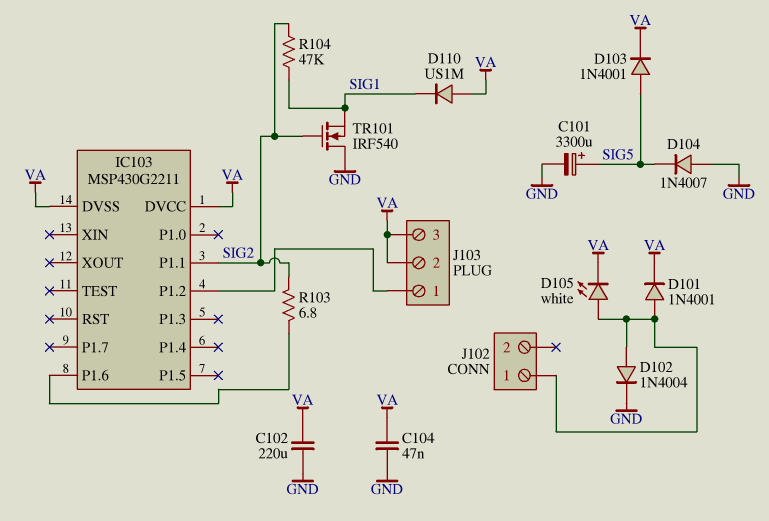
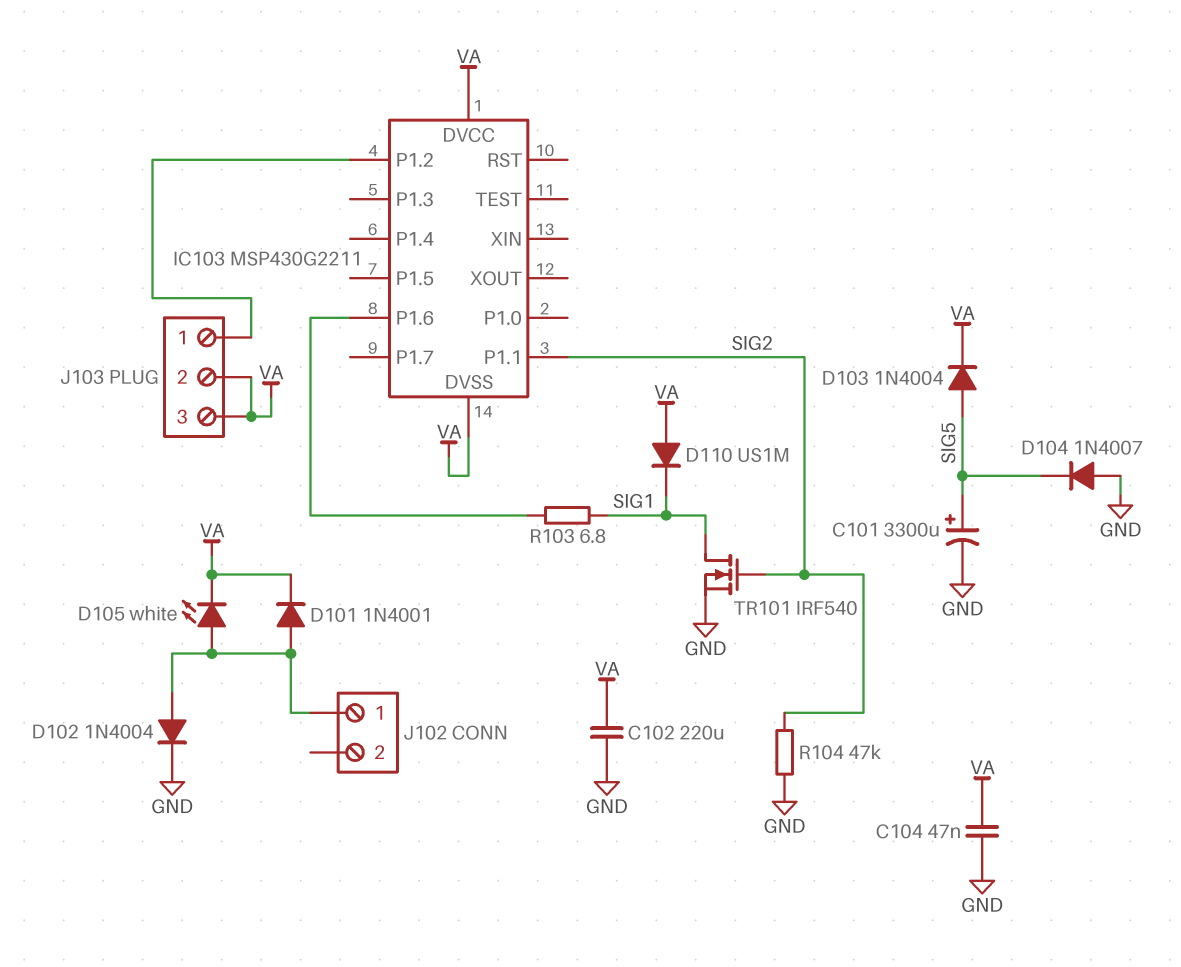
D103: diode 1N4001 (A SIG5, K VA) -> diode 1N4004 (A SIG5, K VA)
R103: 6.8 (IC103/P1.6, SIG2) -> 6.8 (IC103/P1.6, SIG1)
R104: 47k (SIG1, SIG2) -> 47k (GND, SIG2)
TR101: NMOS IRF540 (G SIG2, D GND, S SIG1) -> NMOS IRF540 (G SIG2, D SIG1, S GND)

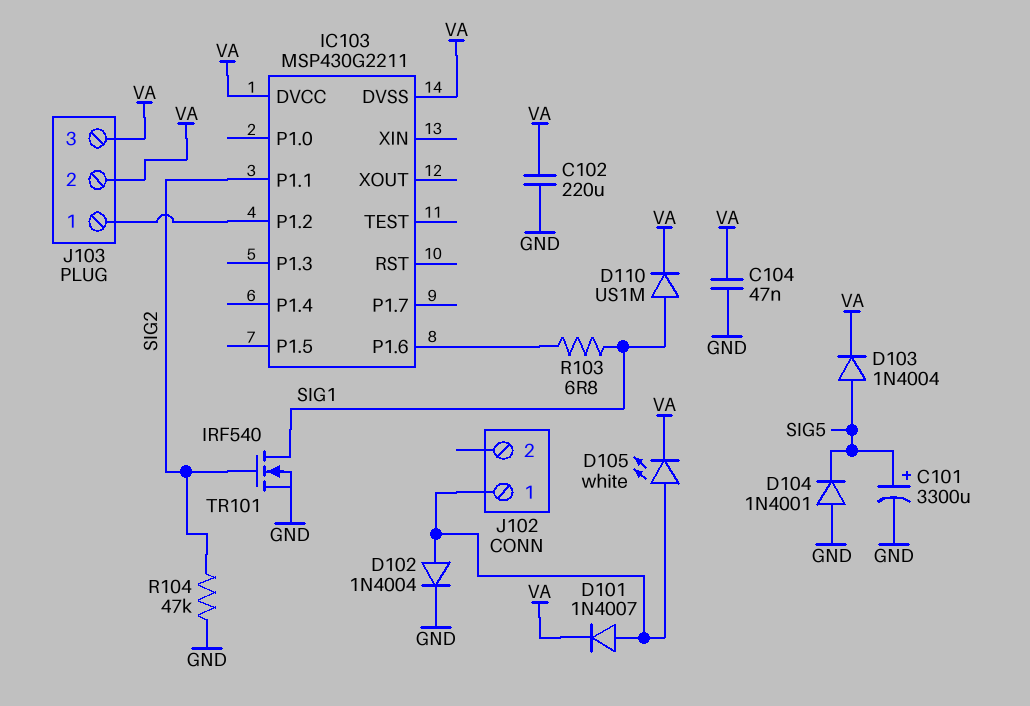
D101: diode 1N4001 (A J102/1, K VA) -> diode 1N4007 (A J102/1, K VA)
D104: diode 1N4007 (A GND, K SIG5) -> diode 1N4001 (A GND, K SIG5)
D110: diode US1M (A VA, K SIG1) -> diode US1M (A SIG1, K VA)

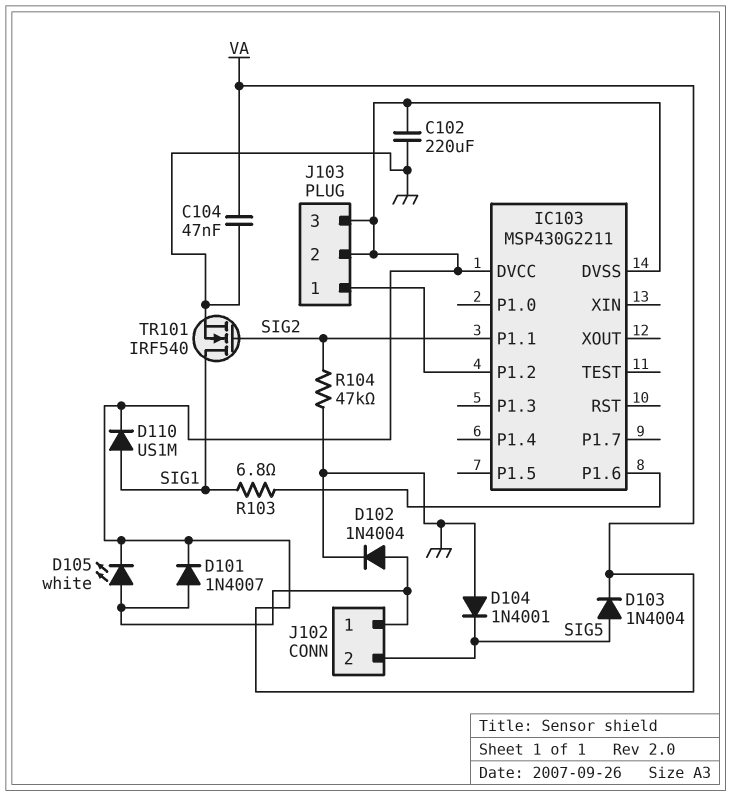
C101: 3300uF (plus SIG5, minus GND) -> none
J102 pin 2: none -> SIG5

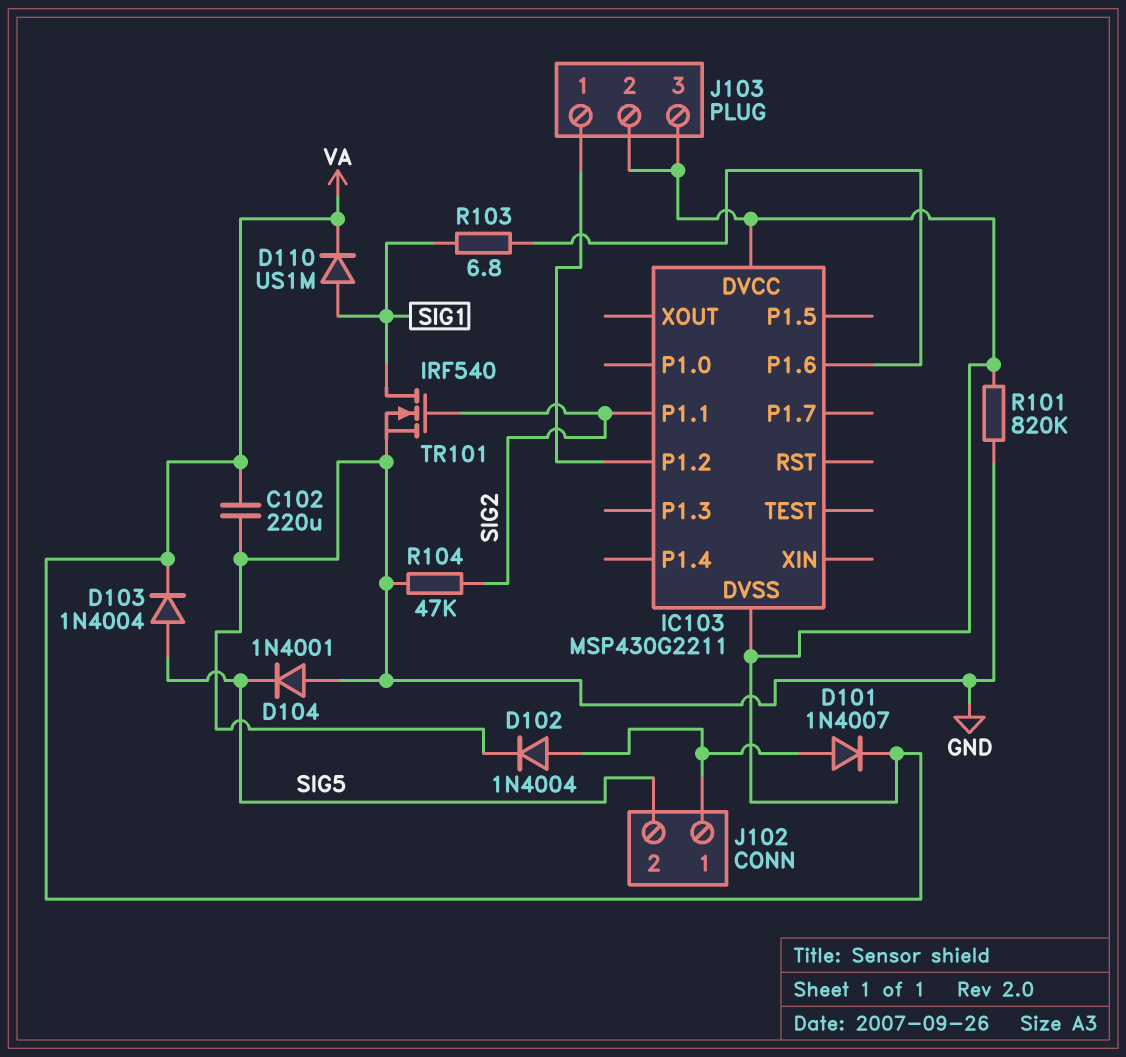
C104: 47nF (GND, VA) -> none
D105: LED white (A J102/1, K VA) -> none
R101: none -> 820k (GND, VA)

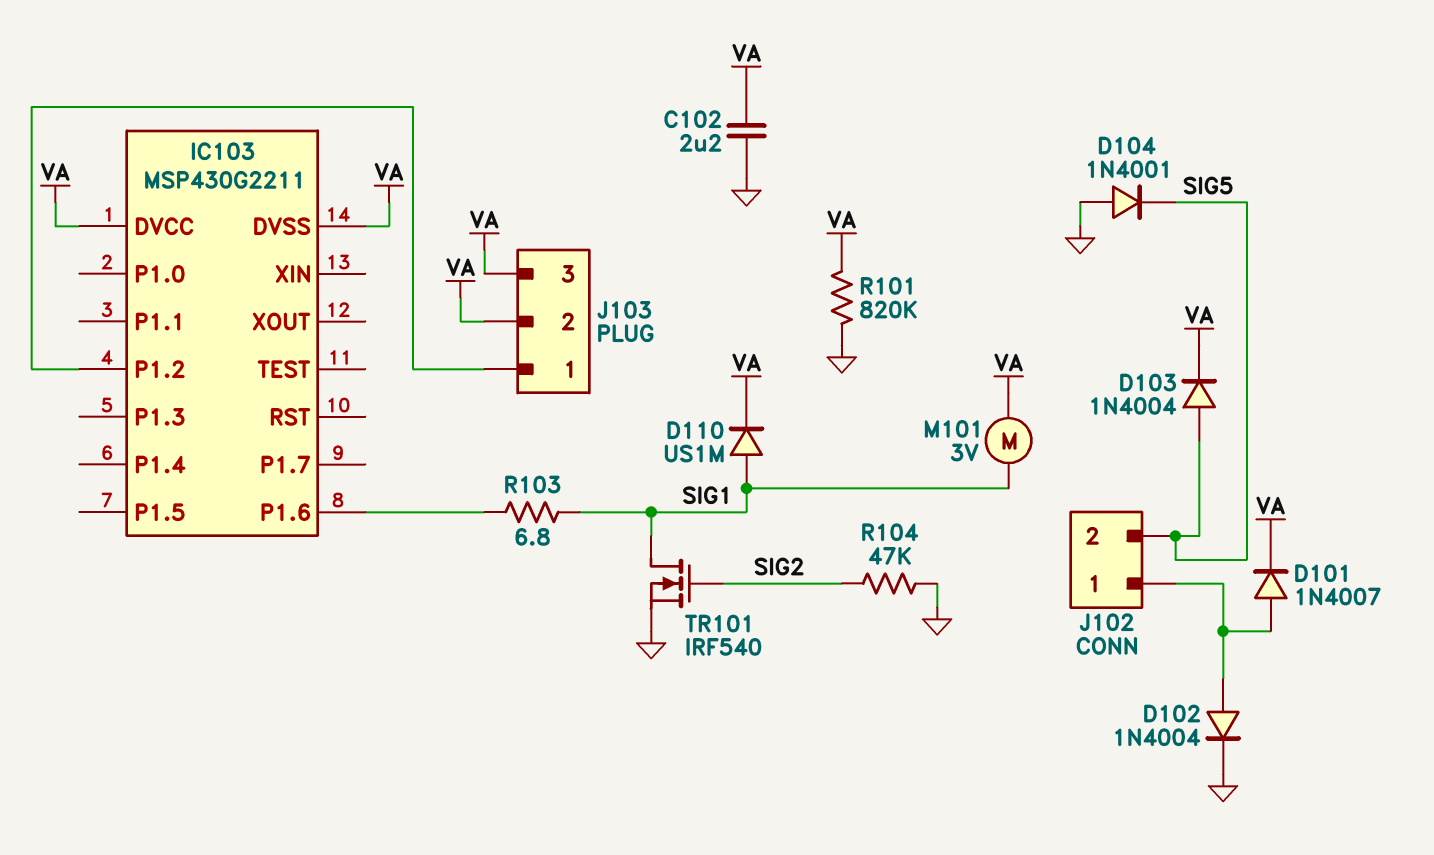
C102: 220uF (GND, VA) -> 2.2uF (GND, VA)
IC103 pin P1.1: SIG2 -> none
M101: none -> motor 3V (SIG1, VA)

